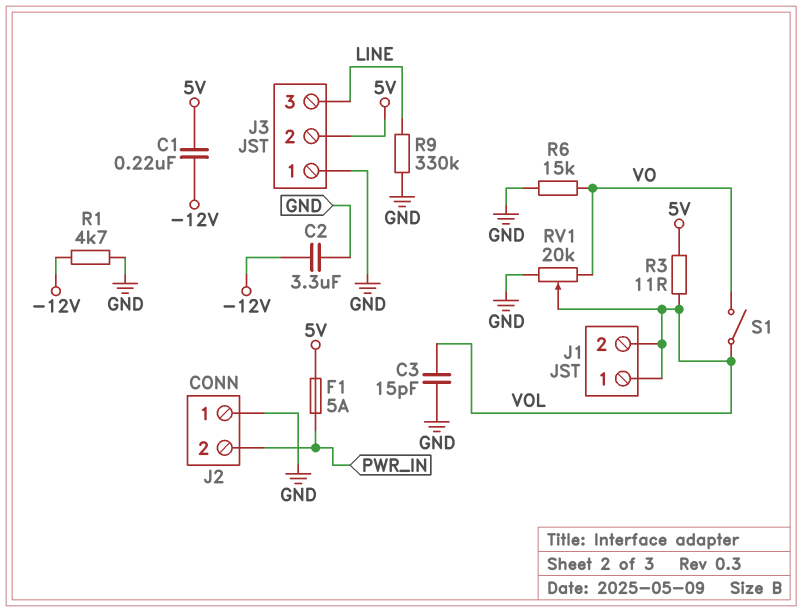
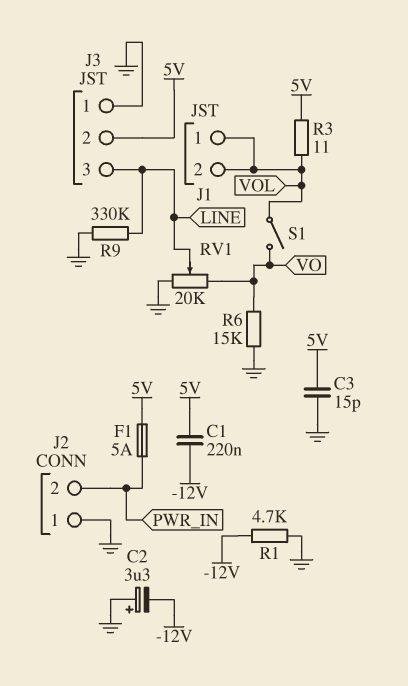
C2: 3.3uF (-12V, GND) -> 3.3uF (plus GND, minus -12V)
C3: 15pF (GND, VOL) -> 15pF (5V, GND)
RV1: 20k (GND, VO, wiper VOL) -> 20k (GND, VO, wiper LINE)

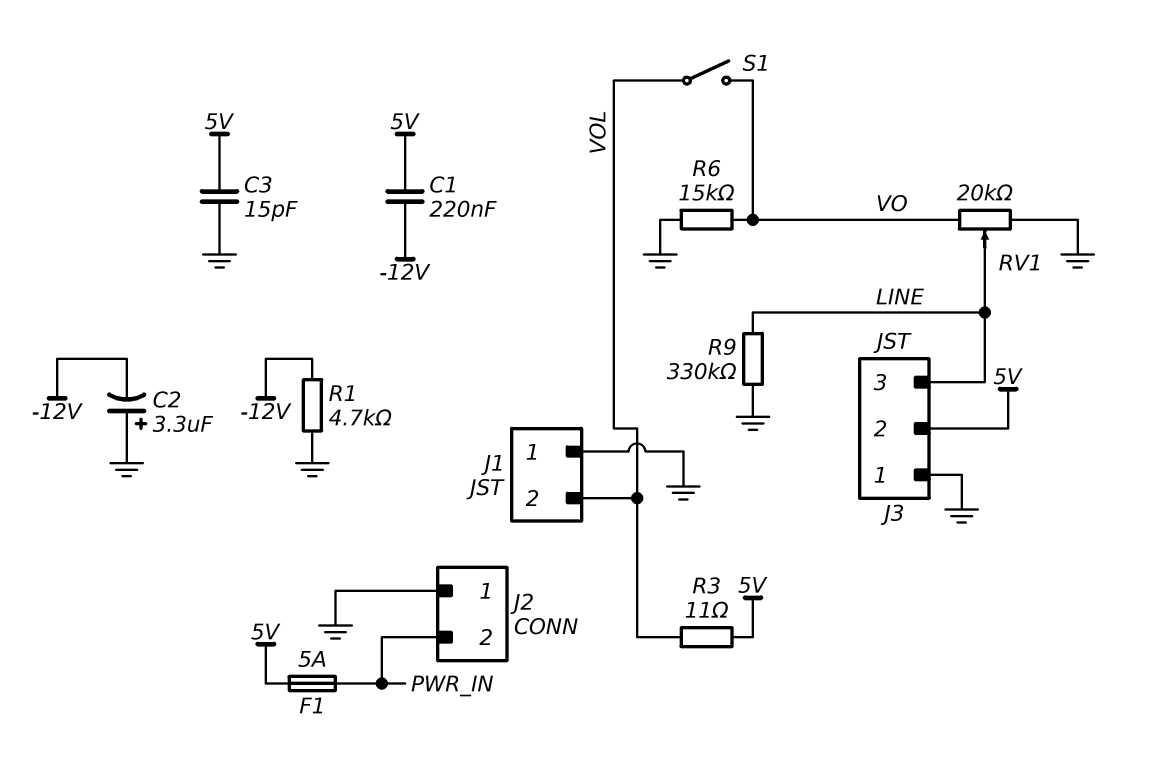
J1 pin 1: VOL -> GND

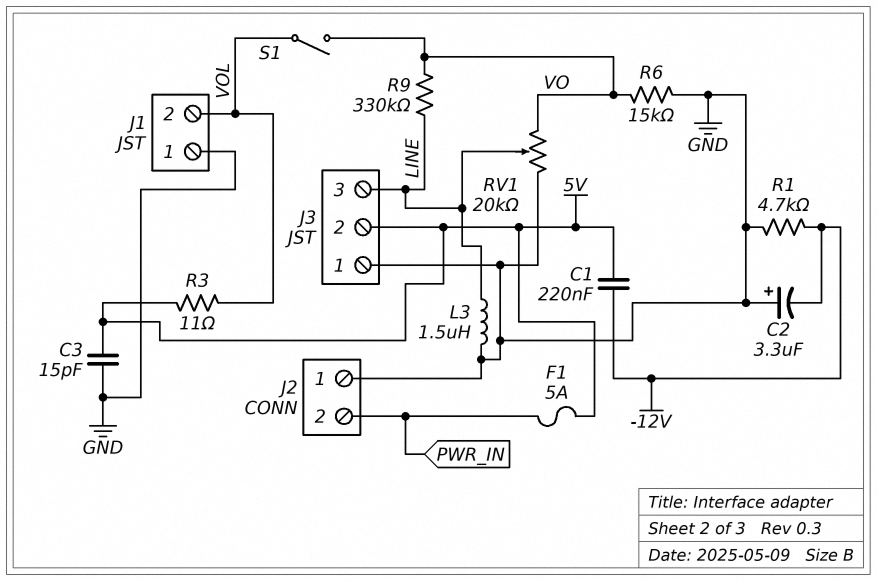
L3: none -> 1.5uH (GND, LINE)
R9: 330k (GND, LINE) -> 330k (LINE, VO)

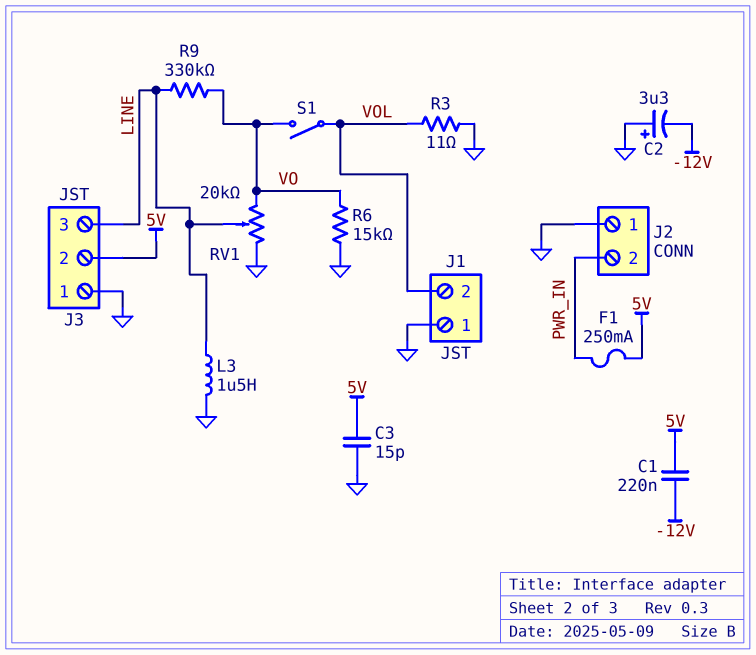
F1: 5A (5V, PWR_IN) -> 250mA (5V, PWR_IN)
R1: 4.7k (-12V, GND) -> none
R3: 11 (5V, VOL) -> 11 (GND, VOL)

